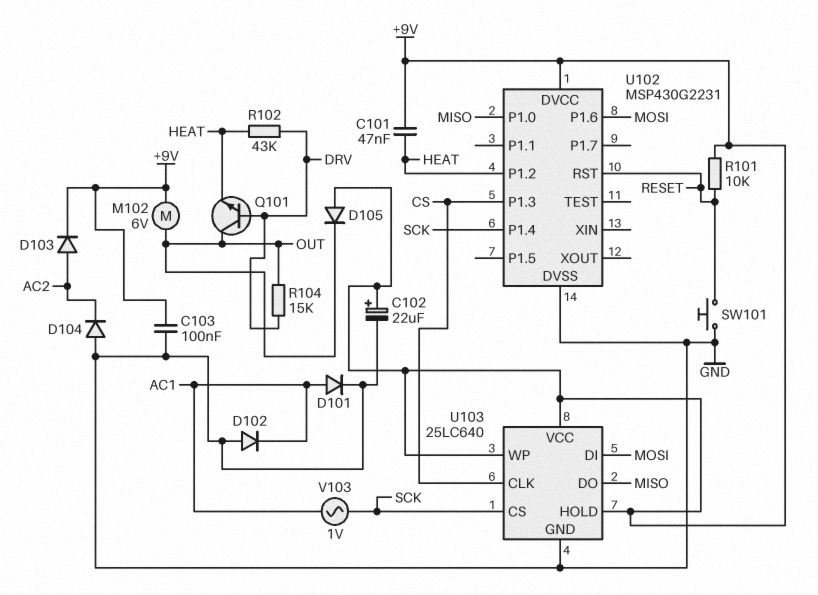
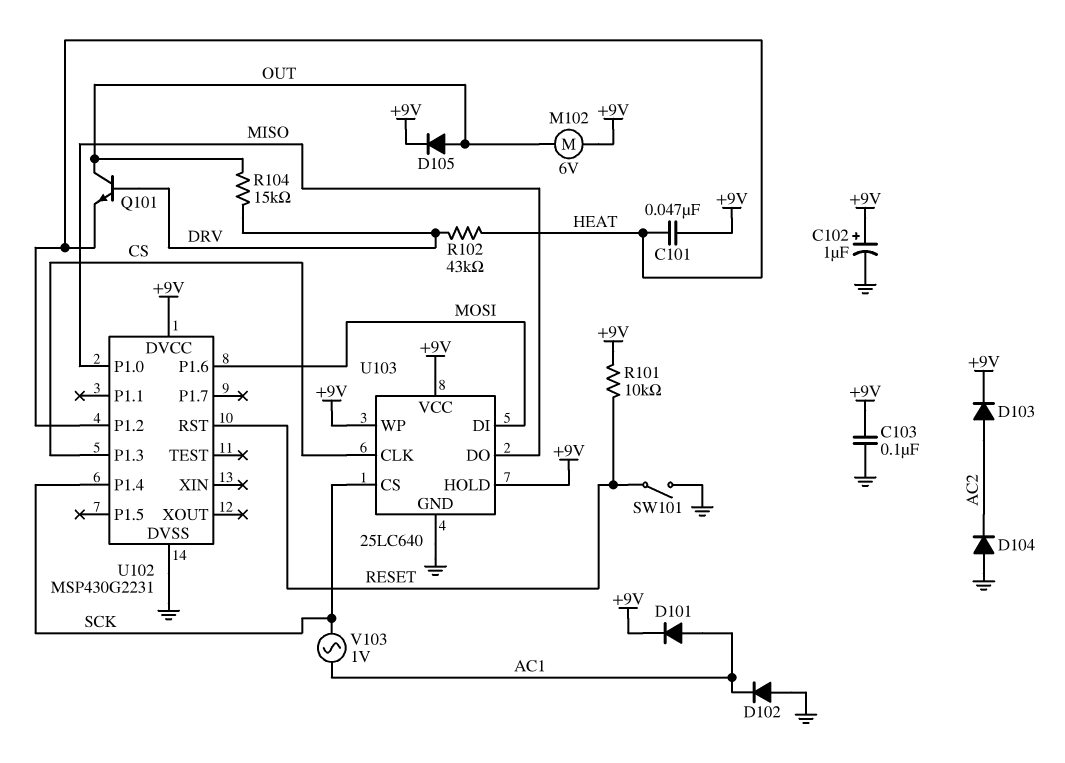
C102: 22uF (plus +9V, minus GND) -> 1uF (plus +9V, minus GND)
D101: diode (A AC1, K GND) -> diode (A AC1, K +9V)
D105: diode (A +9V, K OUT) -> diode (A OUT, K +9V)
SW101: button (GND, RESET) -> switch (GND, RESET)

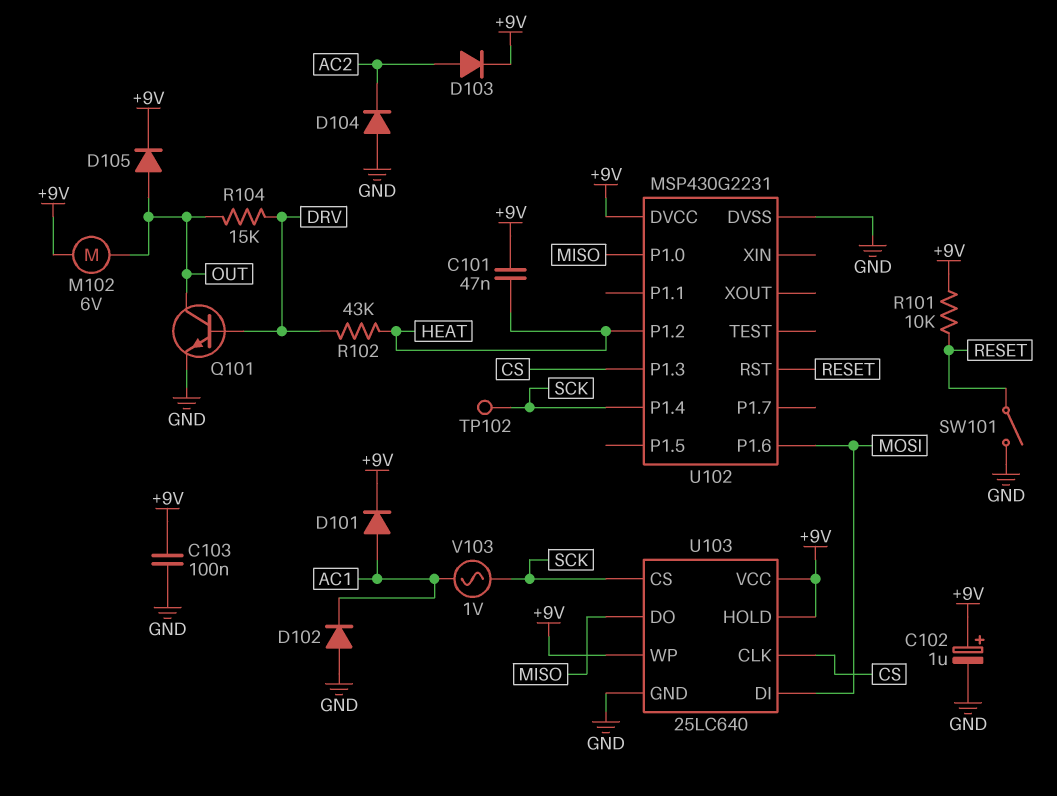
Q101: NPN (B DRV, C OUT, E HEAT) -> NPN (B DRV, C OUT, E GND)
TP102: none -> test point (SCK)

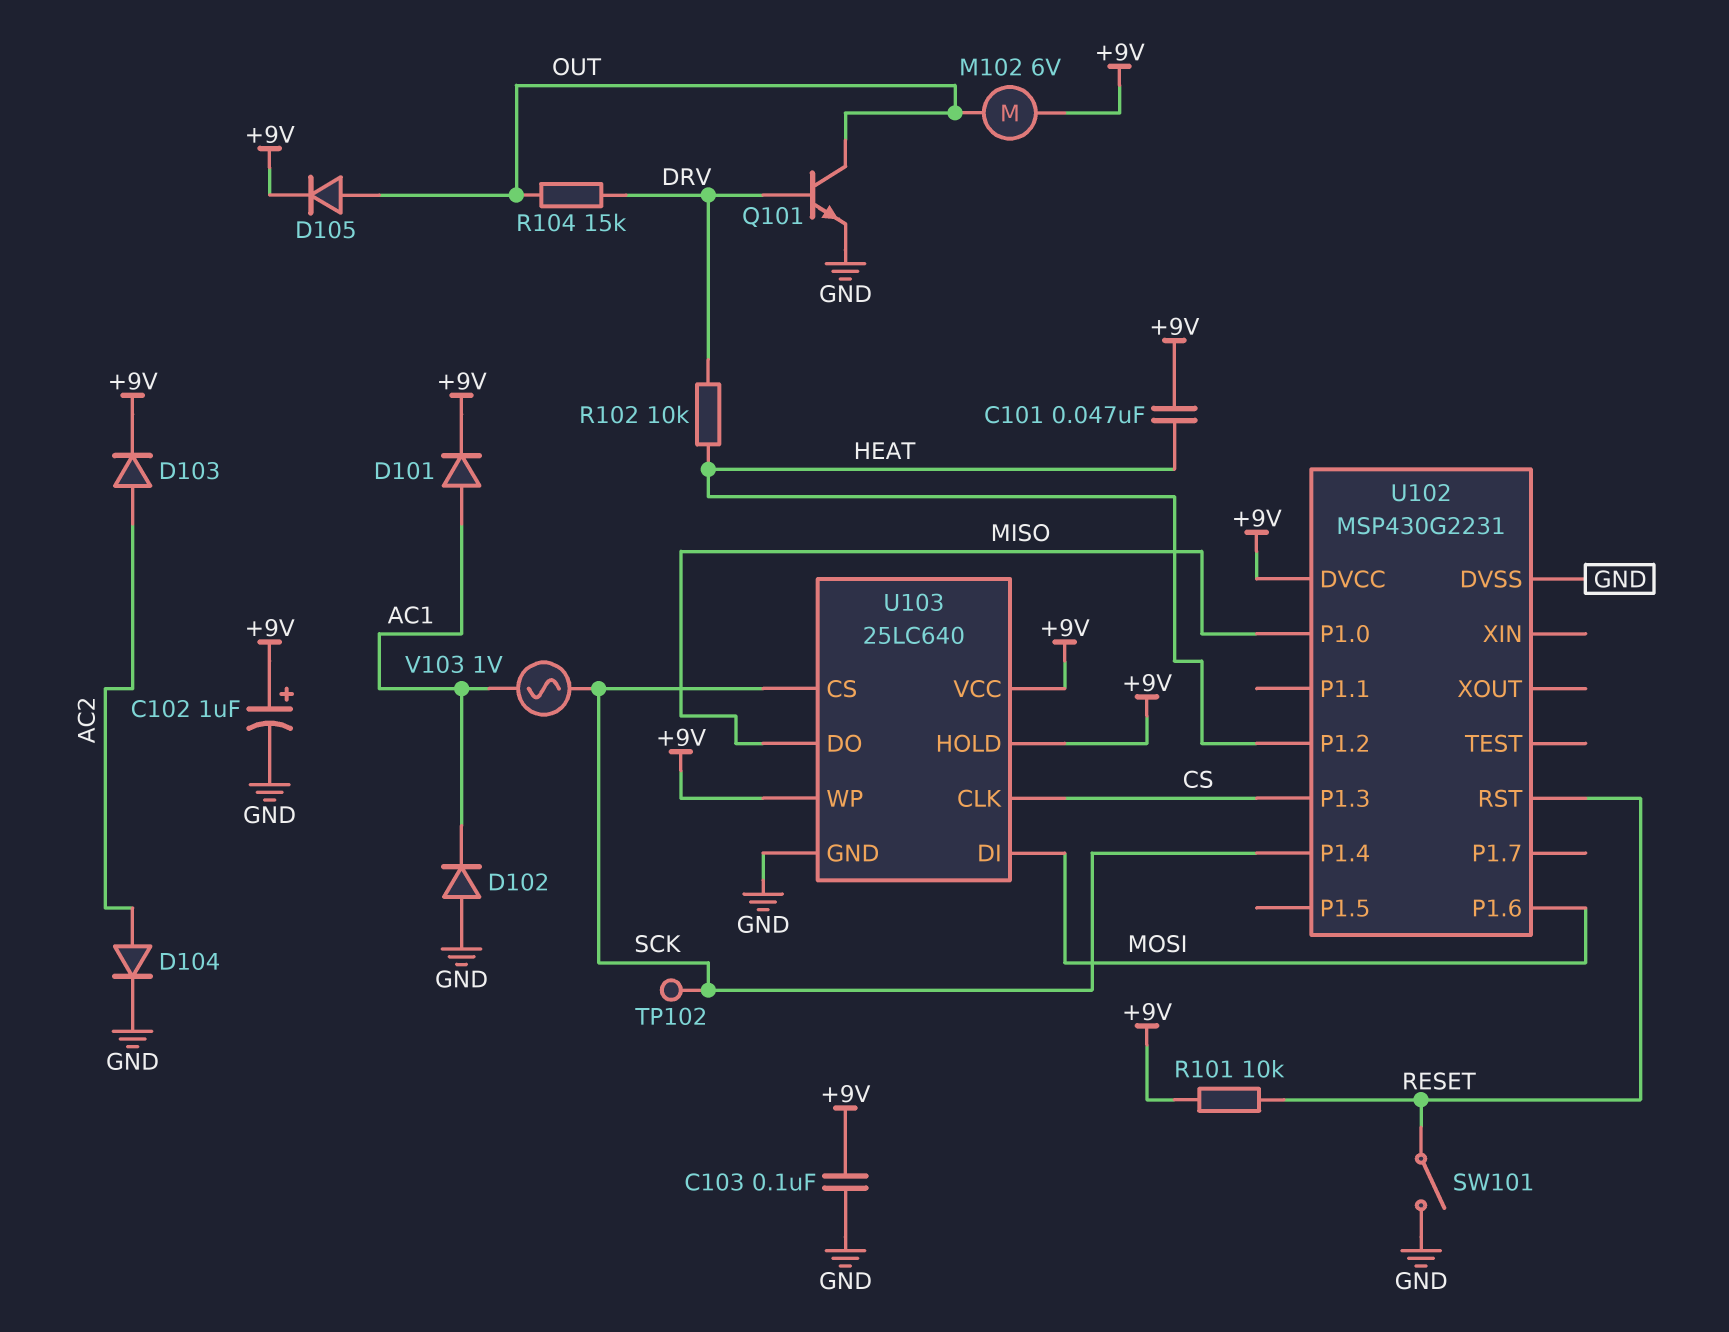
D104: diode (A GND, K AC2) -> diode (A AC2, K GND)
R102: 43k (DRV, HEAT) -> 10k (DRV, HEAT)

